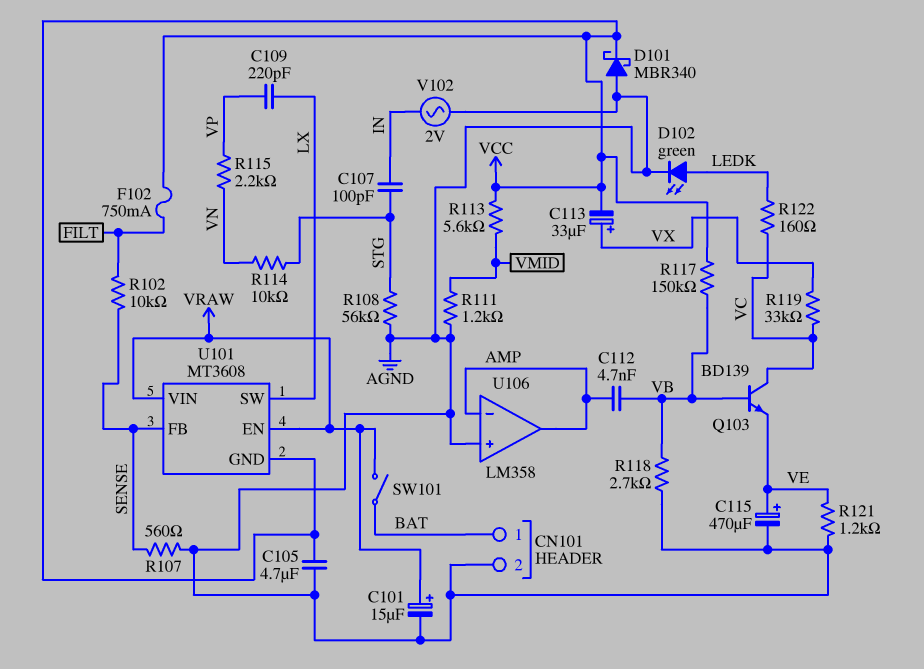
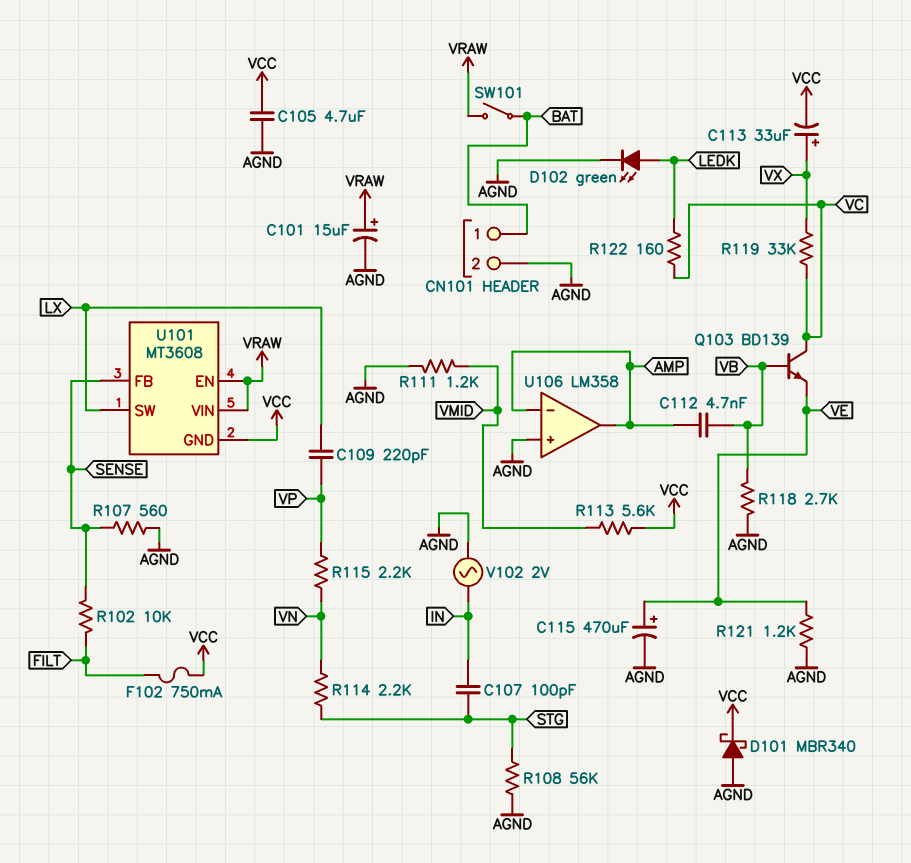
R114: 10k (STG, VN) -> 2.2k (STG, VN)
R117: 150k (VB, VCC) -> none

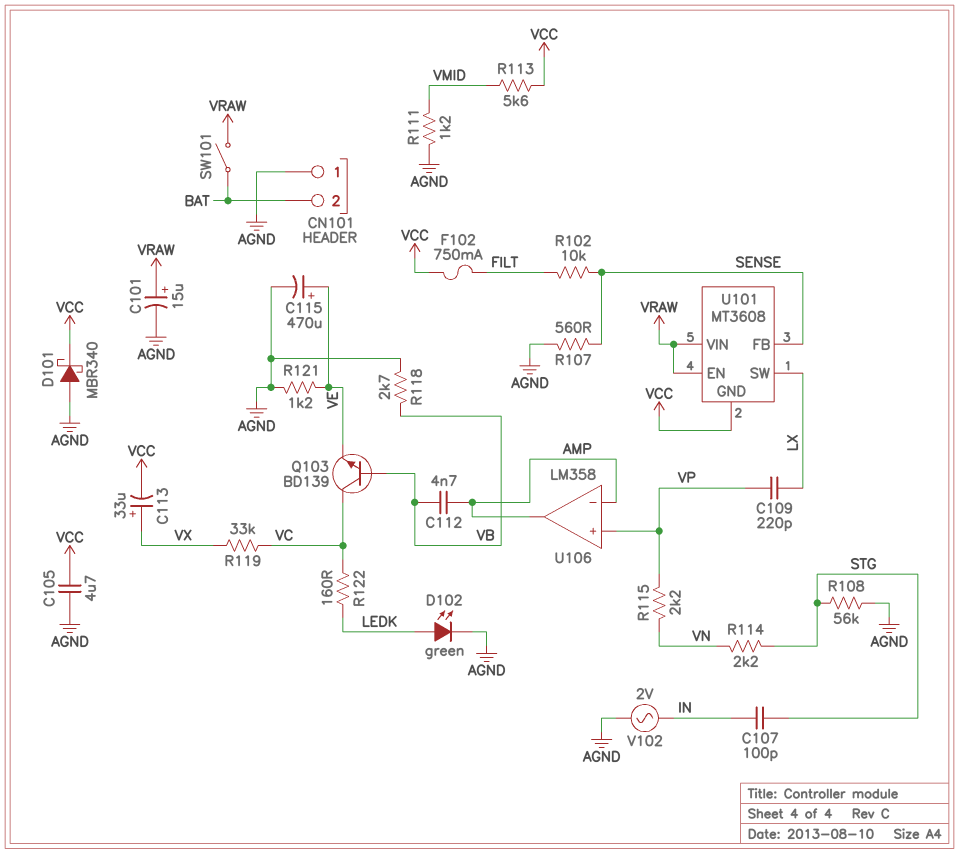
CN101 pin 1: BAT -> AGND
CN101 pin 2: AGND -> BAT
U106 pin in+: AGND -> VP

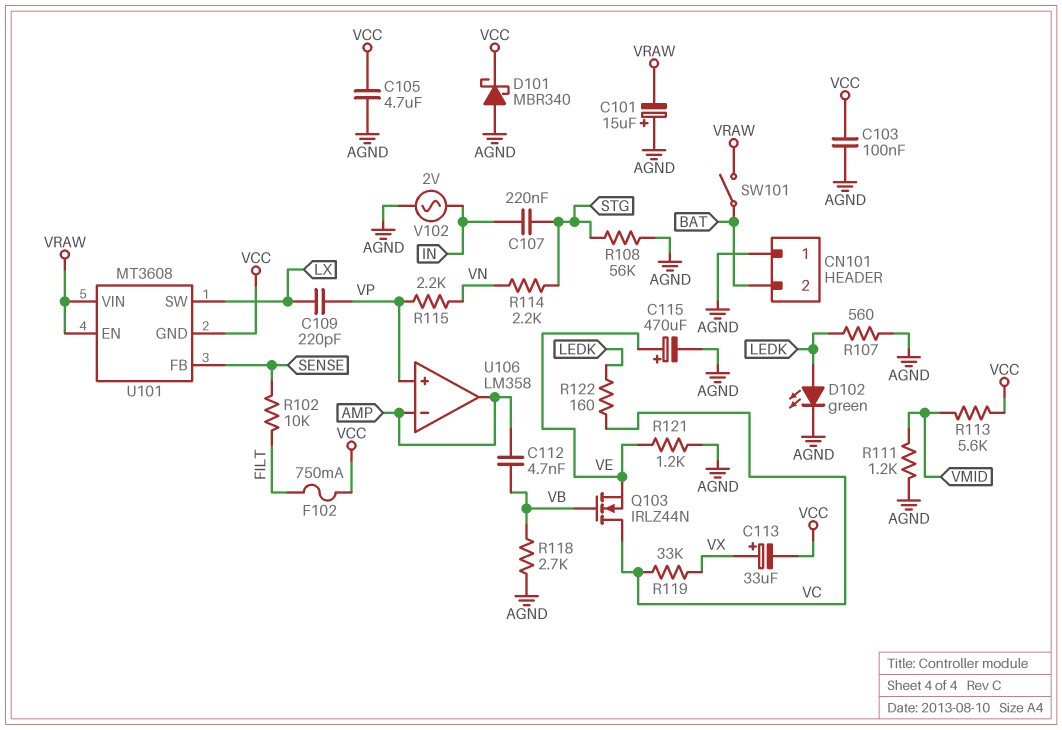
C101: 15uF (plus VRAW, minus AGND) -> 15uF (plus AGND, minus VRAW)
C103: none -> 100nF (AGND, VCC)
C107: 100pF (IN, STG) -> 220nF (IN, STG)
Q103: NPN BD139 (B VB, C VC, E VE) -> NMOS IRLZ44N (G VB, D VC, S VE)
R107: 560 (AGND, SENSE) -> 560 (AGND, LEDK)

